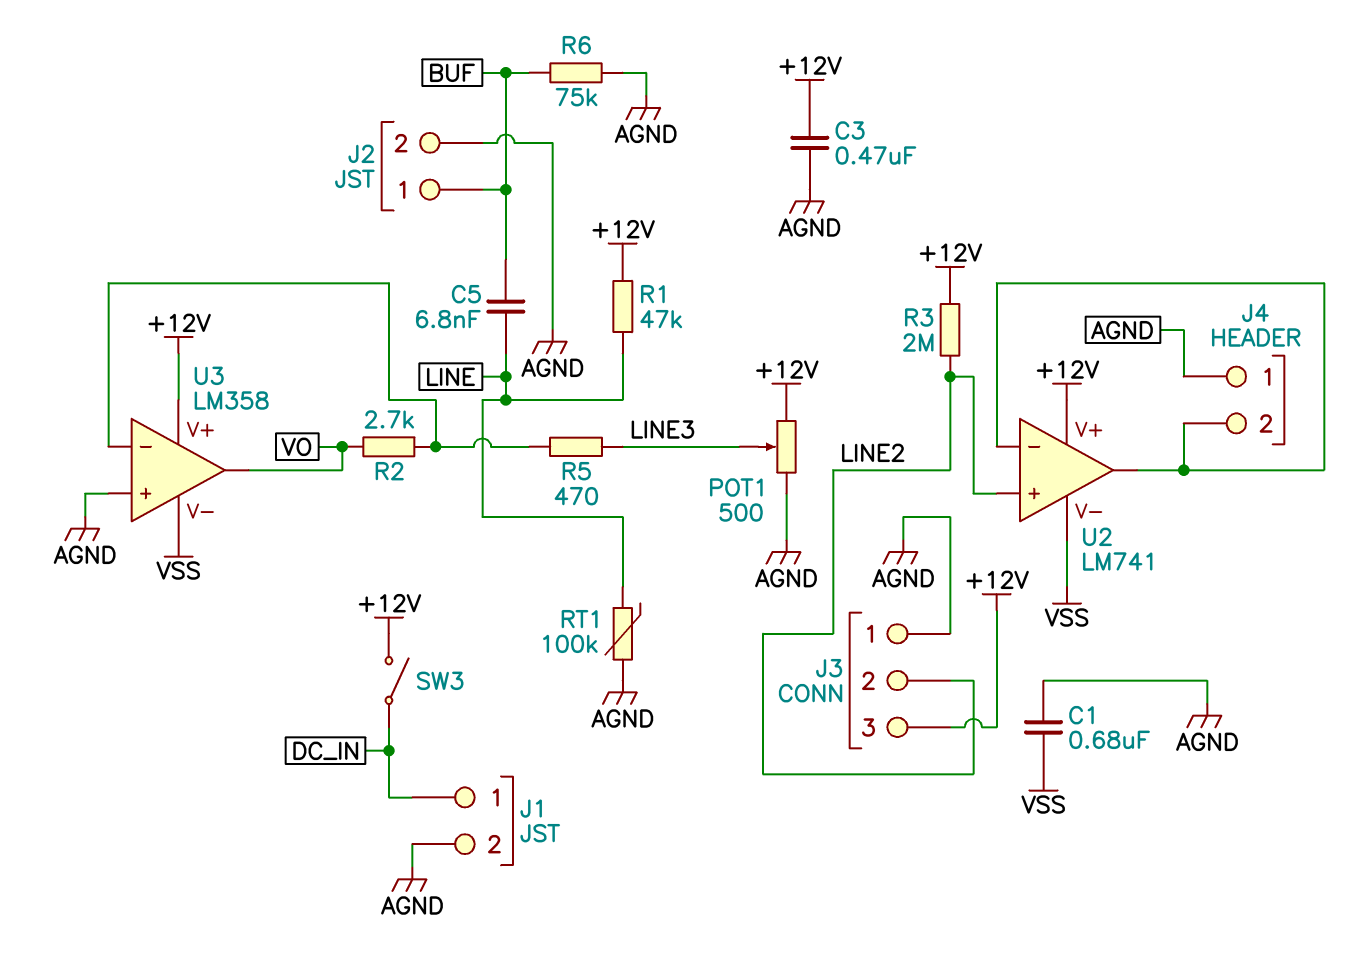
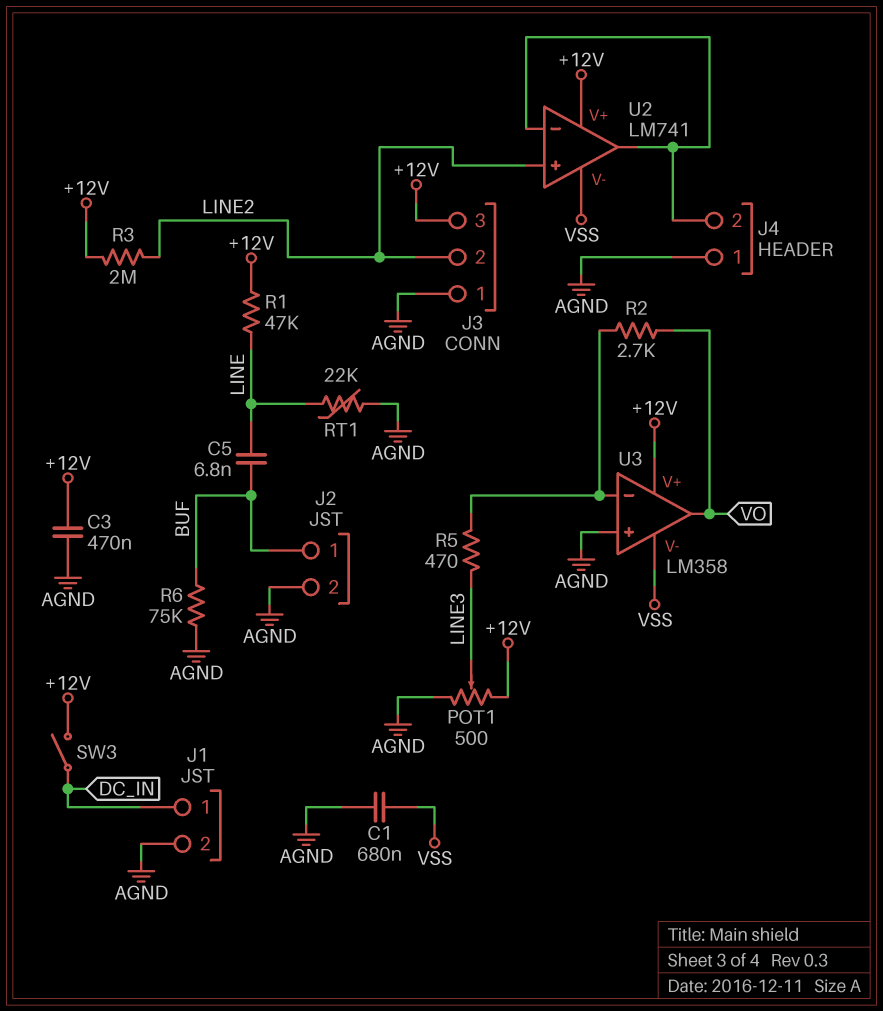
RT1: 100k (AGND, LINE) -> 22k (AGND, LINE)

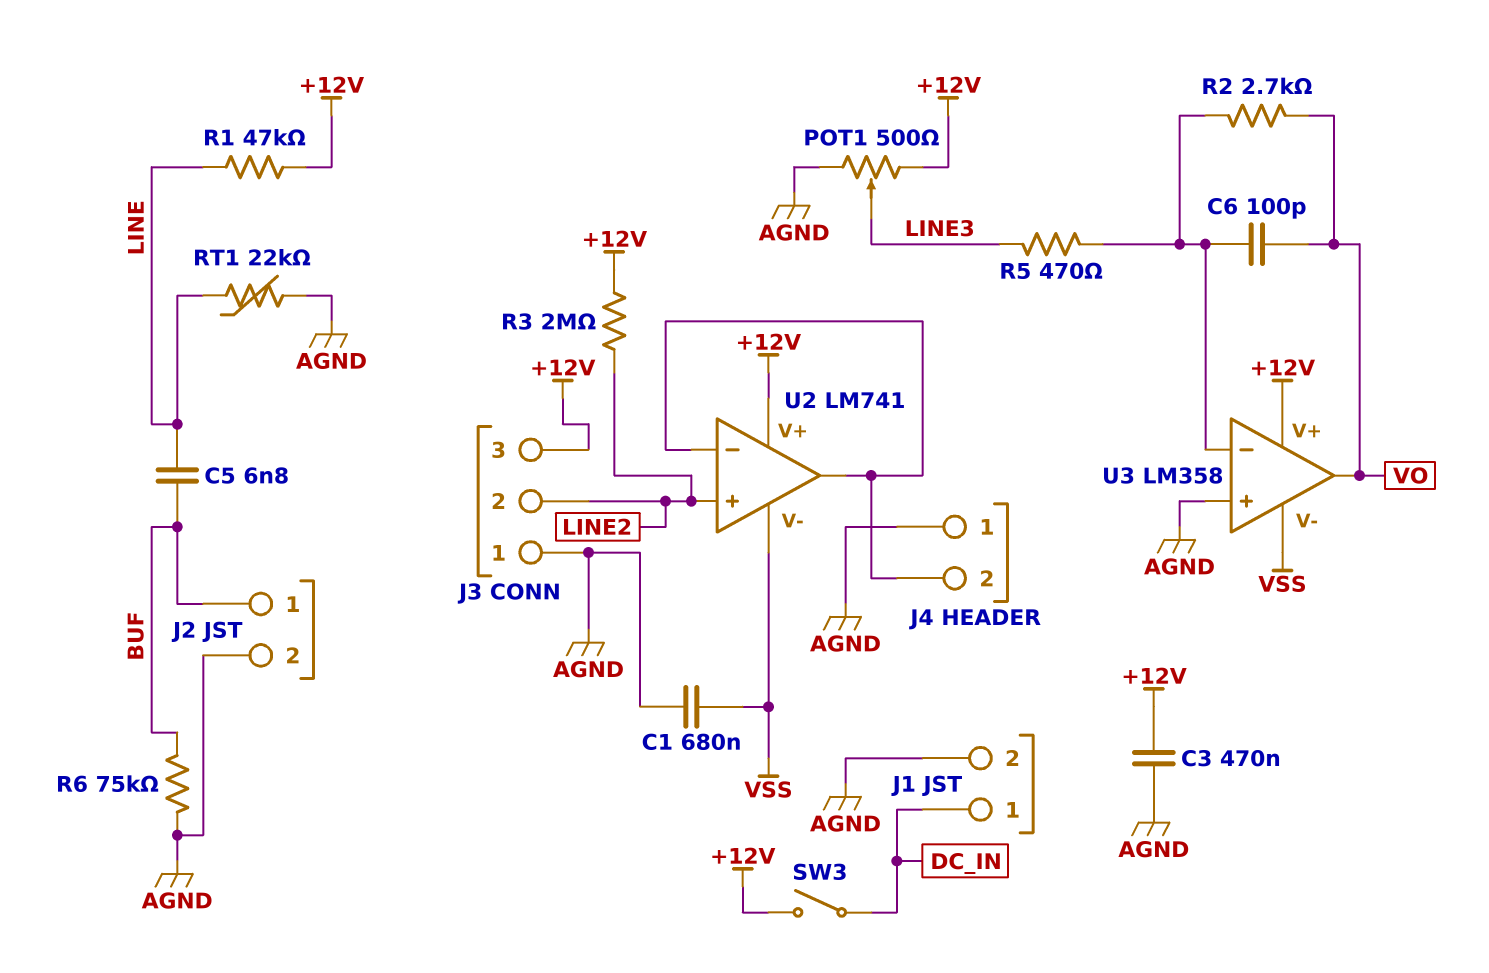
C6: none -> 100pF (U3/in-, VO)

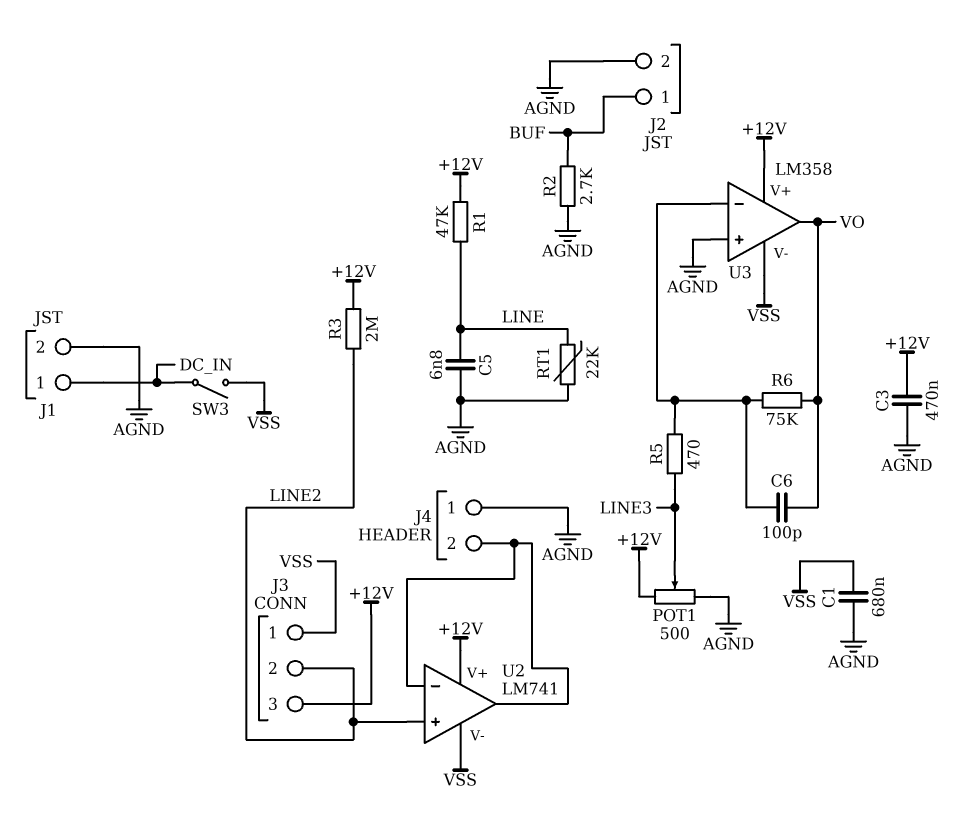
C5: 6.8nF (BUF, LINE) -> 6.8nF (AGND, LINE)
J3 pin 1: AGND -> VSS
R2: 2.7k (U3/in-, VO) -> 2.7k (AGND, BUF)
R6: 75k (AGND, BUF) -> 75k (U3/in-, VO)
SW3: switch (+12V, DC_IN) -> switch (DC_IN, VSS)

